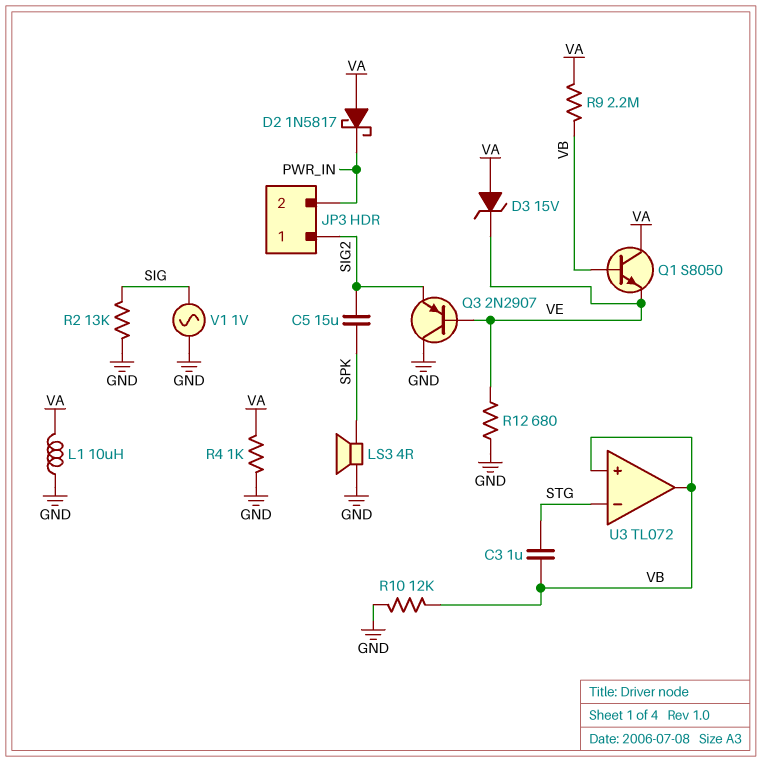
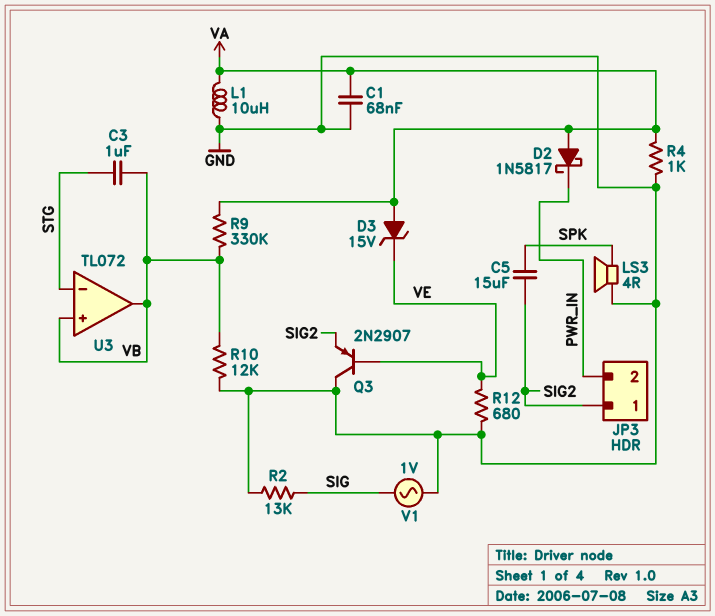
C1: none -> 68nF (GND, VA)
Q1: NPN S8050 (B VB, C VA, E VE) -> none
R9: 2.2M (VA, VB) -> 330k (VA, VB)

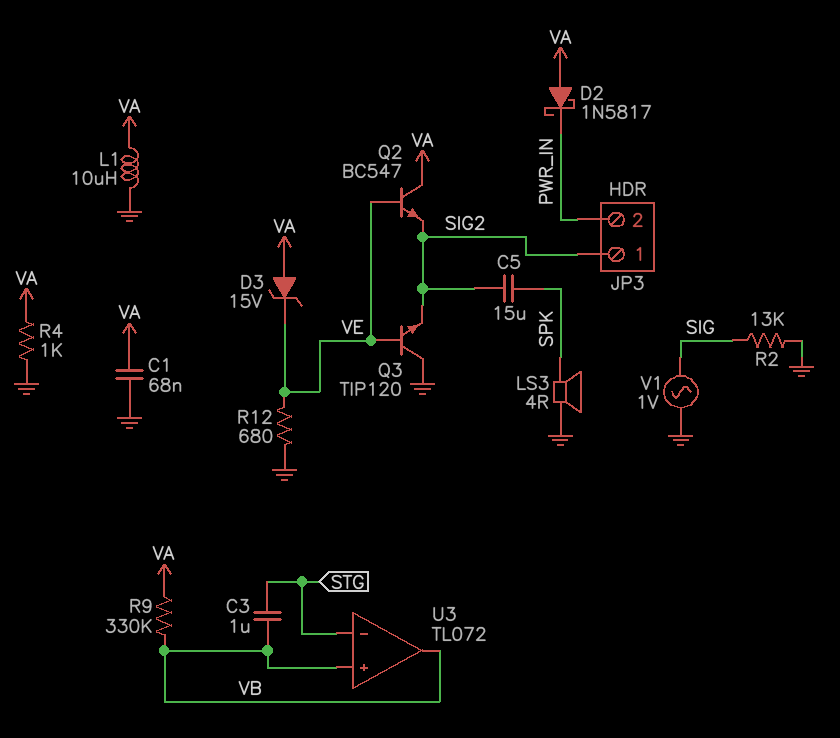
Q2: none -> NPN BC547 (B VE, C VA, E SIG2)
Q3: PNP 2N2907 (B VE, C GND, E SIG2) -> NPN TIP120 (B VE, C GND, E SIG2)
R10: 12k (GND, VB) -> none

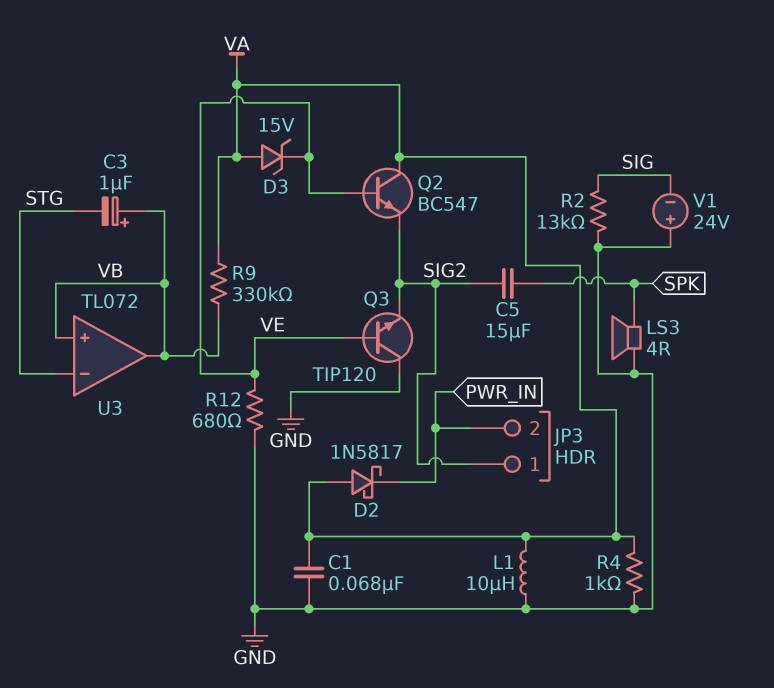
C3: 1uF (STG, VB) -> 1uF (plus VB, minus STG)
V1: AC 1V (GND, SIG) -> 24V (plus GND, minus SIG)

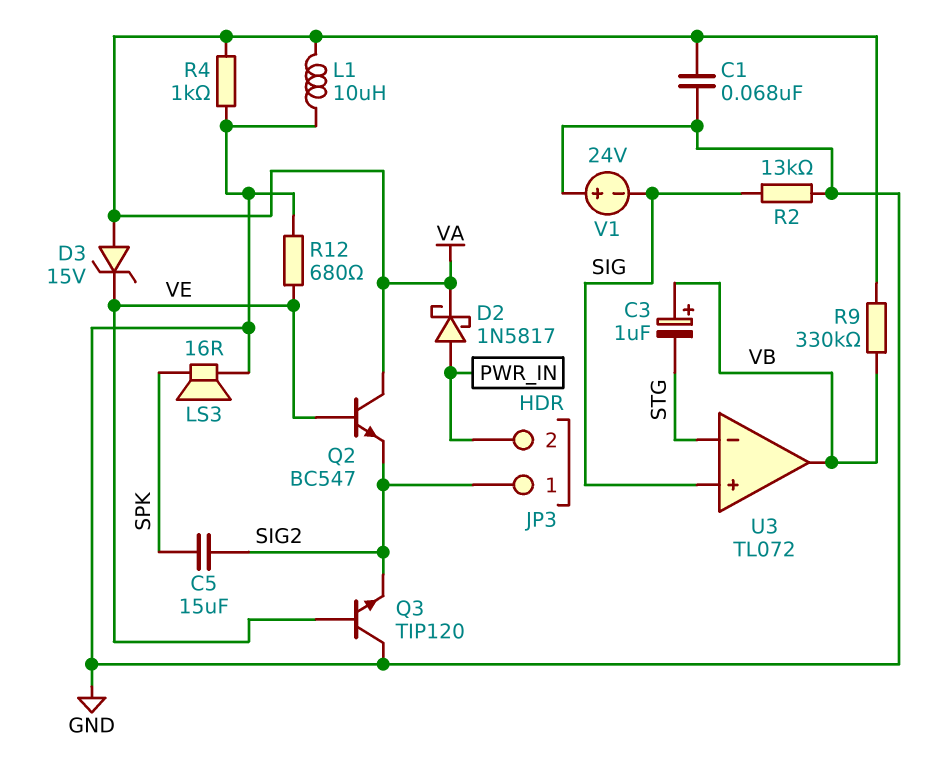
D2: schottky 1N5817 (A VA, K PWR_IN) -> schottky 1N5817 (A PWR_IN, K VA)
LS3: speaker 4R (GND, SPK) -> speaker 16R (GND, SPK)
U3 pin in+: VB -> SIG

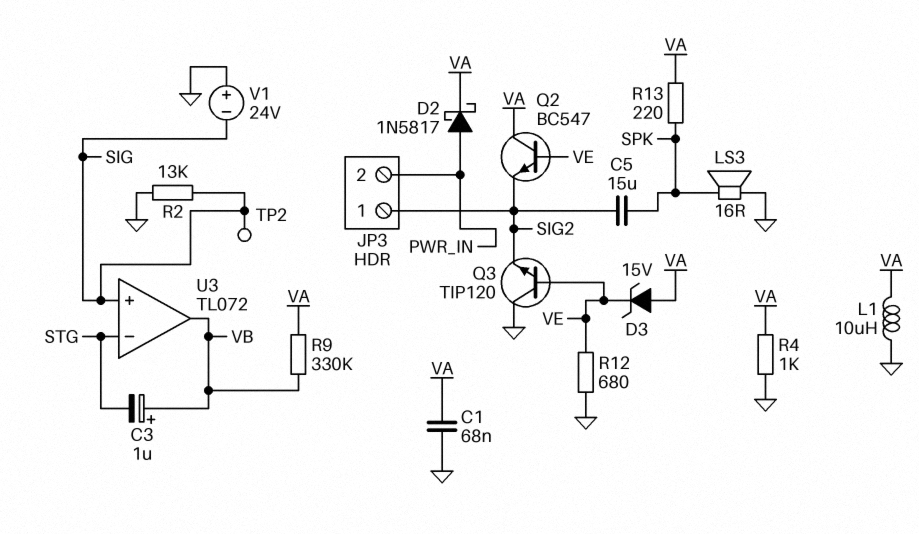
R13: none -> 220 (SPK, VA)
TP2: none -> test point (SIG)

